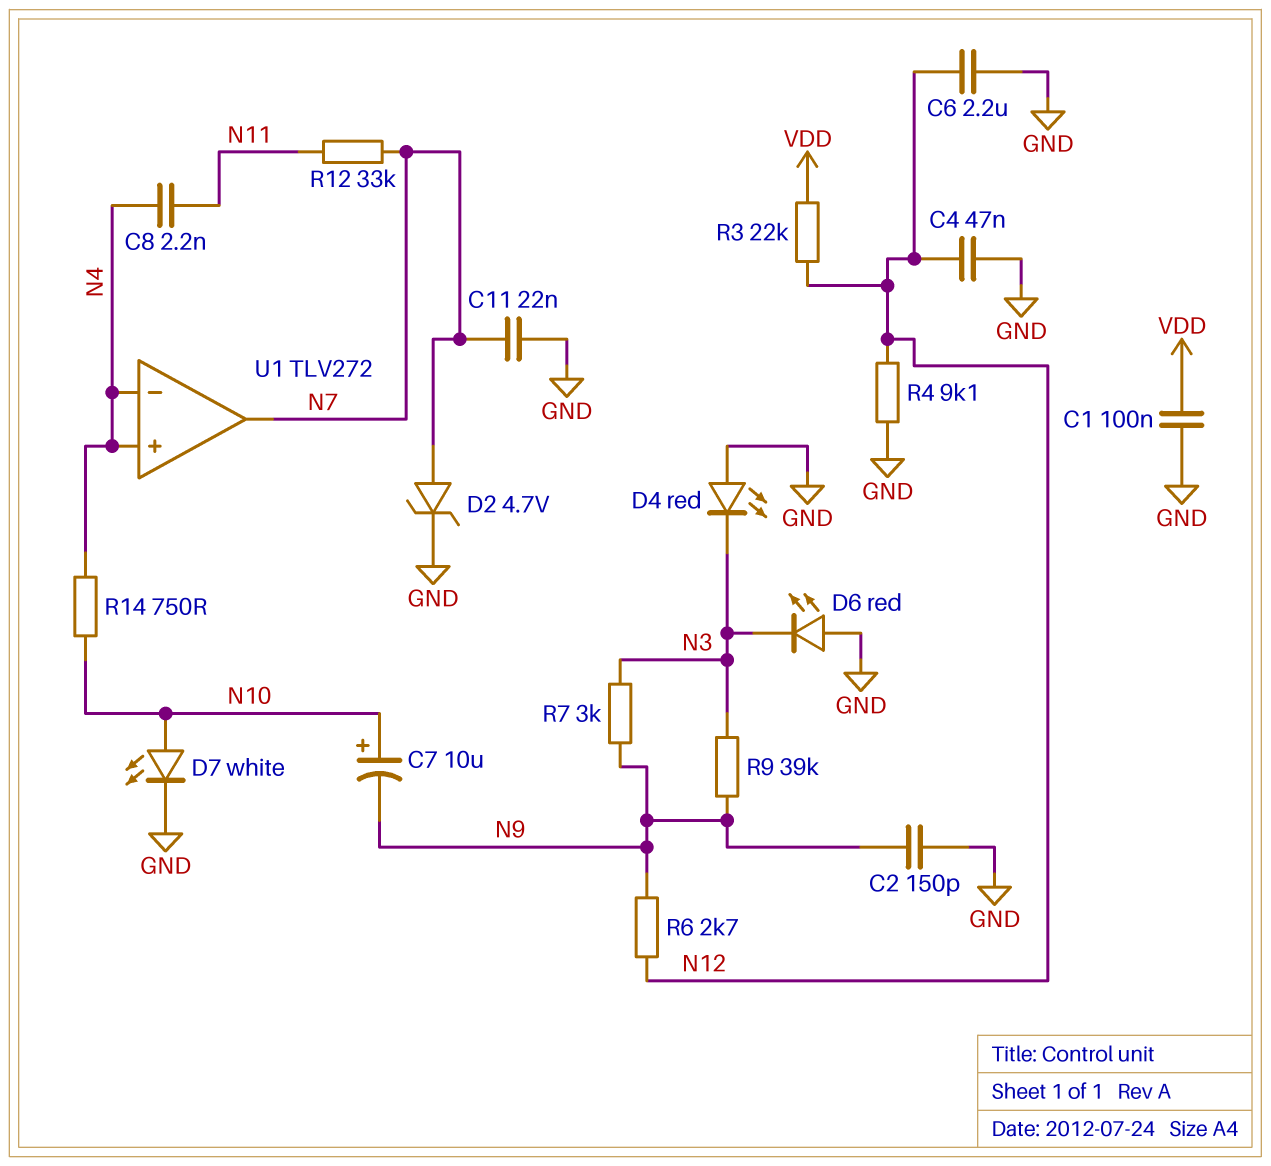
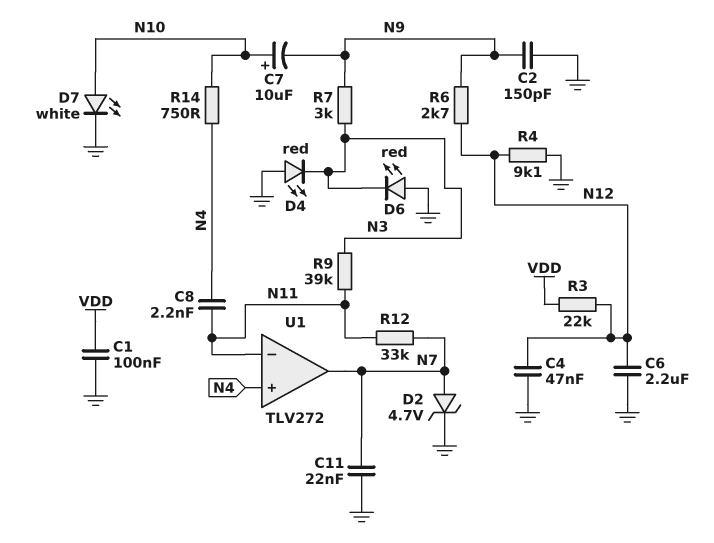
R9: 39k (N3, N9) -> 39k (N3, N11)
U1 pin in-: N4 -> N11

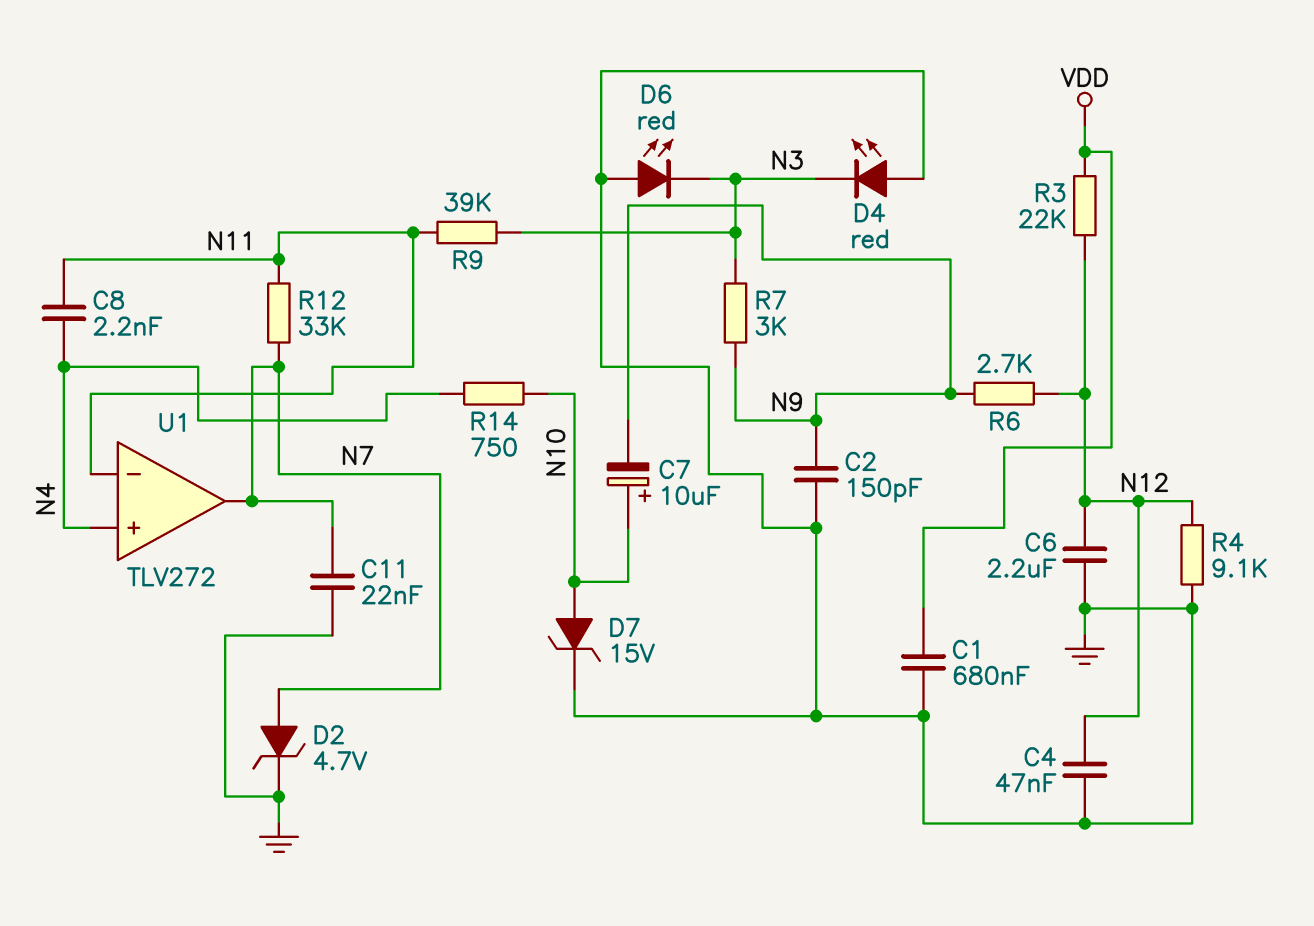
C1: 100nF (GND, VDD) -> 680nF (GND, VDD)
D7: LED white (A N10, K GND) -> zener 15V (A N10, K GND)

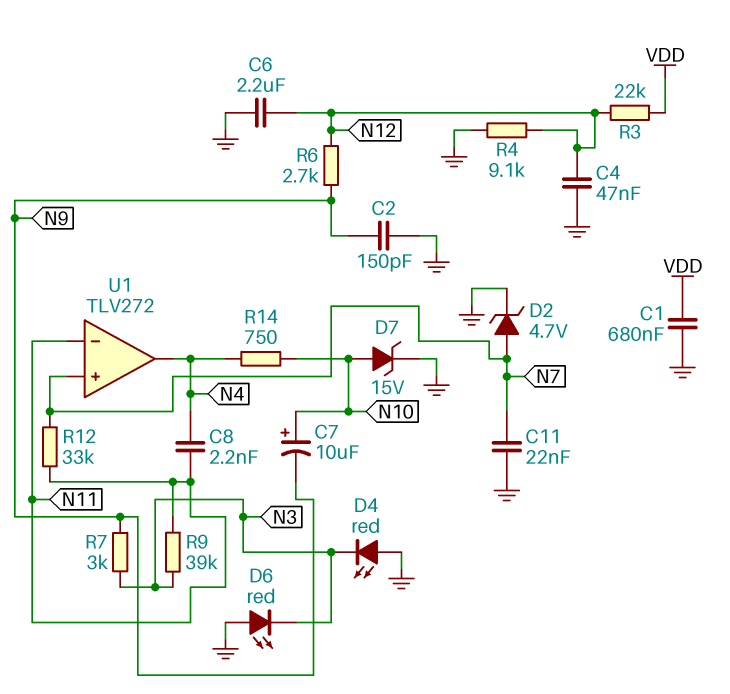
U1 pin in+: N4 -> N7
U1 pin out: N7 -> N4

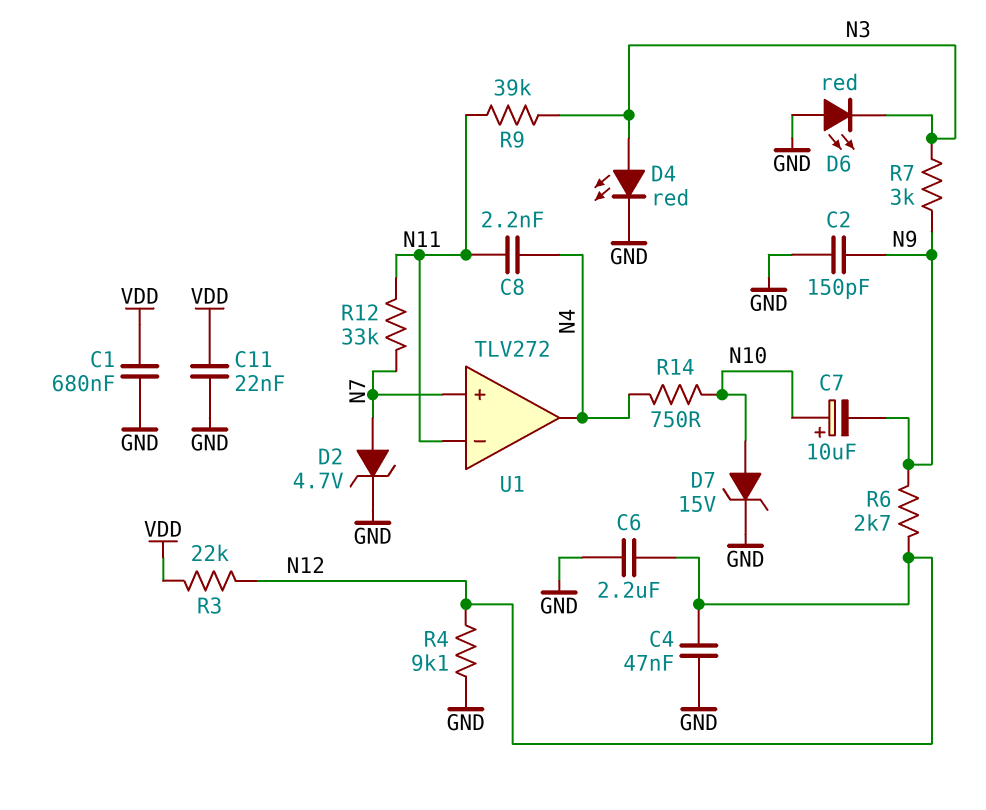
C11: 22nF (GND, N7) -> 22nF (GND, VDD)
D4: LED red (A GND, K N3) -> LED red (A N3, K GND)

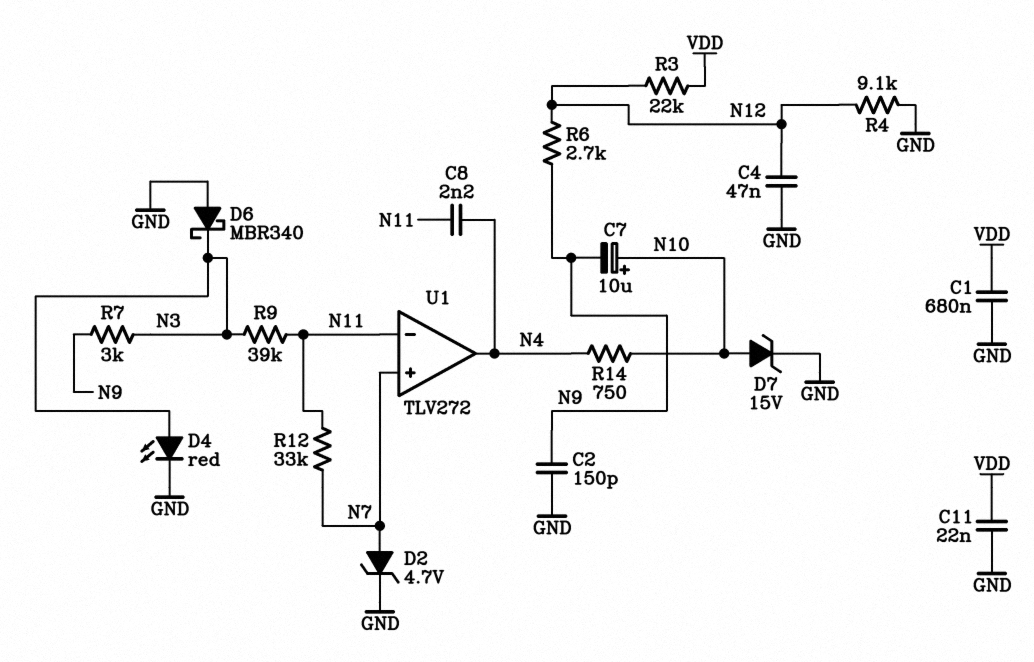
C6: 2.2uF (GND, N12) -> none
D6: LED red (A GND, K N3) -> schottky MBR340 (A GND, K N3)

